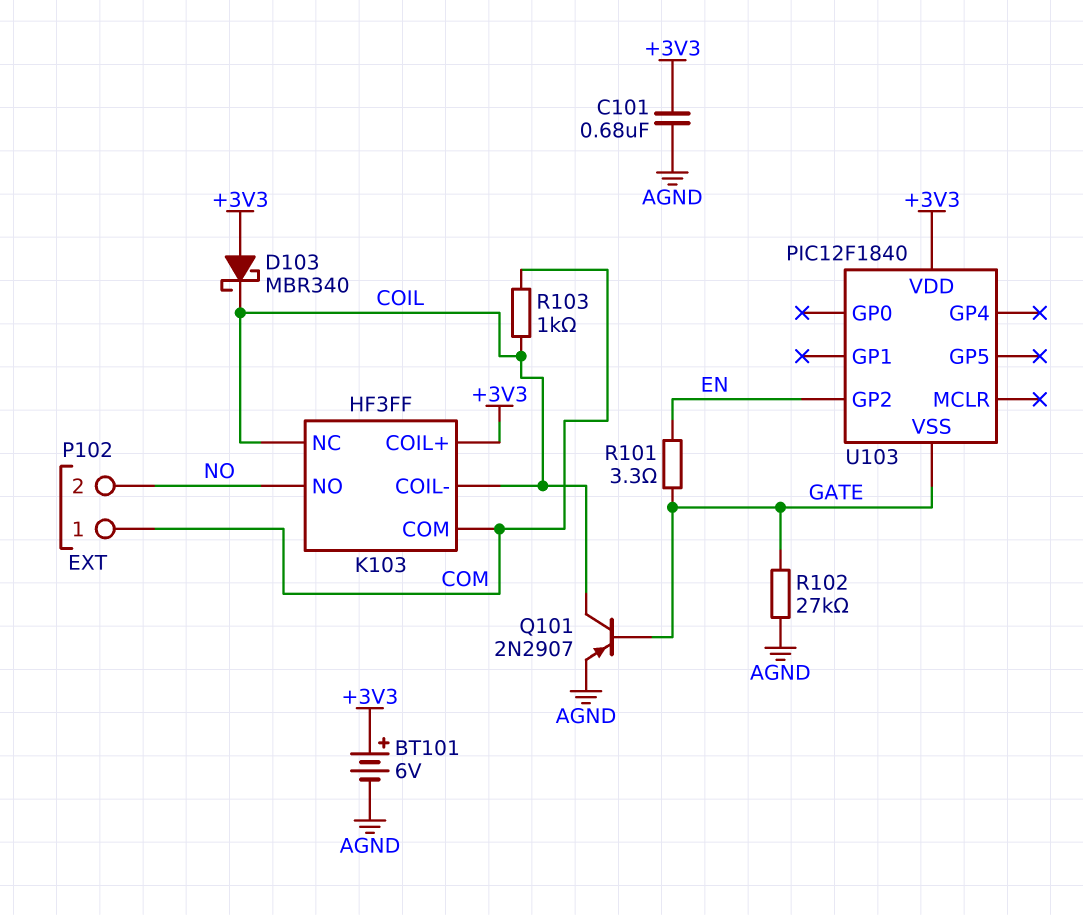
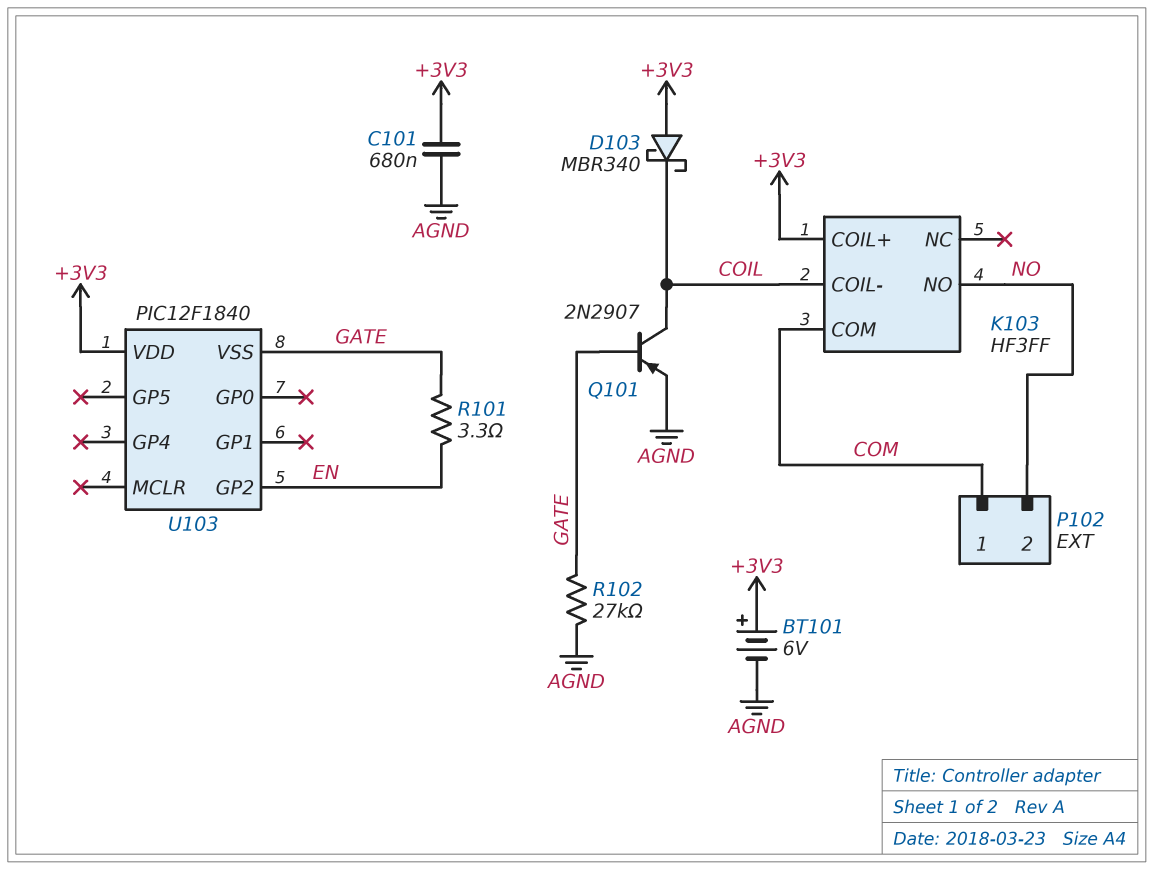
K103 pin NC: COIL -> none
R103: 1k (COIL, COM) -> none

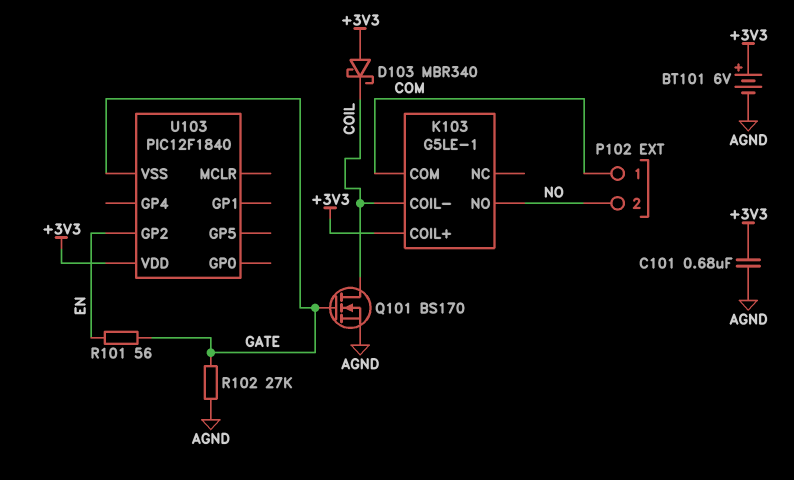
K103: HF3FF -> G5LE-1
Q101: PNP 2N2907 (B GATE, C COIL, E AGND) -> NMOS BS170 (G GATE, D COIL, S AGND)
R101: 3.3 (EN, GATE) -> 56 (EN, GATE)

